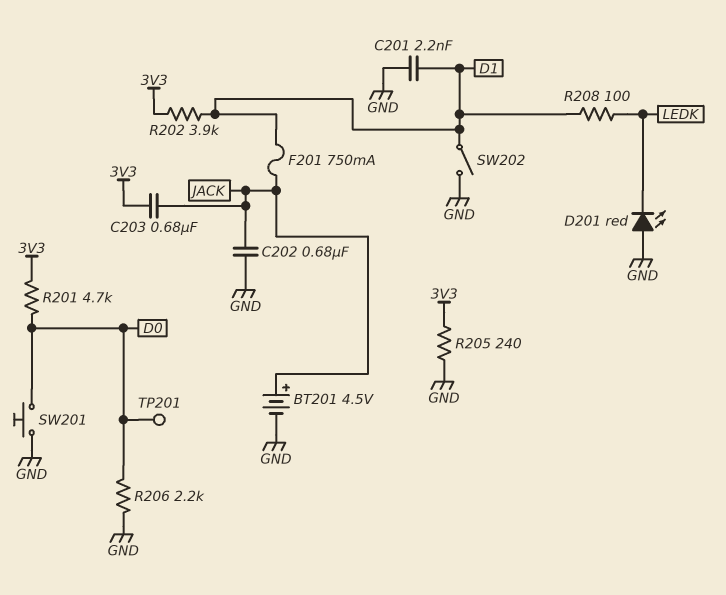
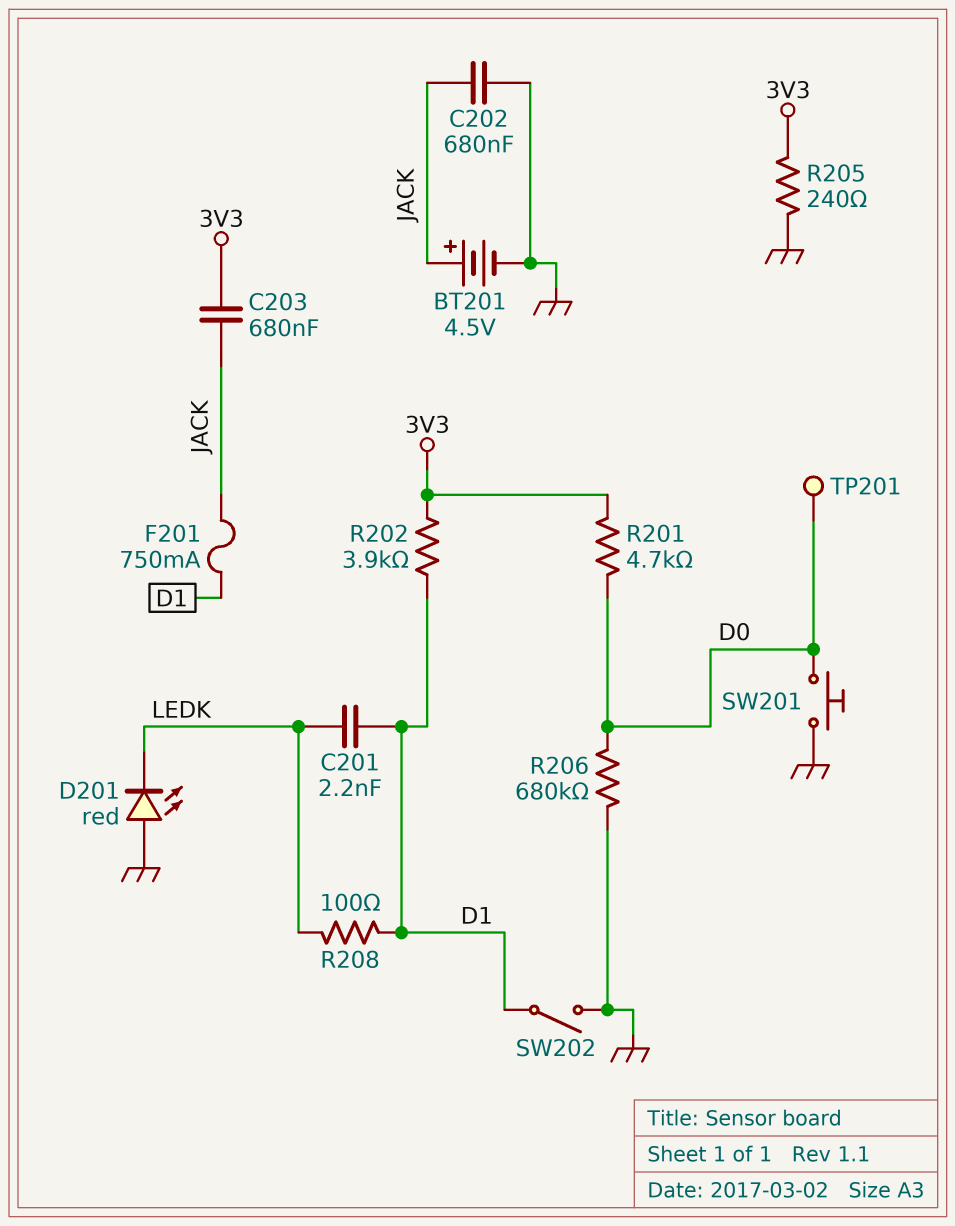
C201: 2.2nF (D1, GND) -> 2.2nF (D1, LEDK)
R206: 2.2k (D0, GND) -> 680k (D0, GND)

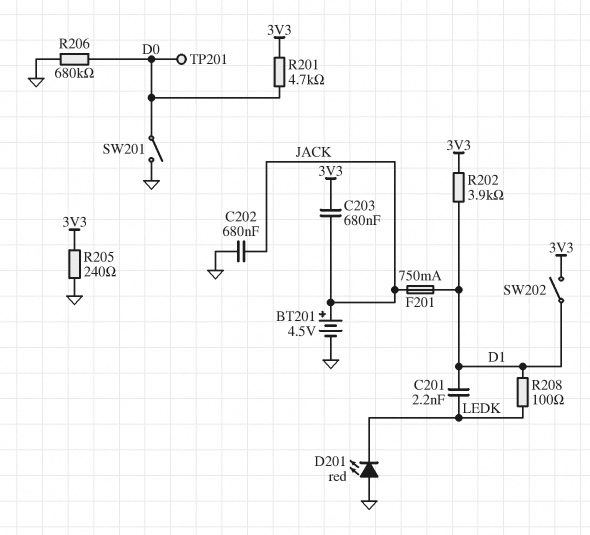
SW201: button (D0, GND) -> switch (D0, GND)
SW202: switch (D1, GND) -> switch (3V3, D1)

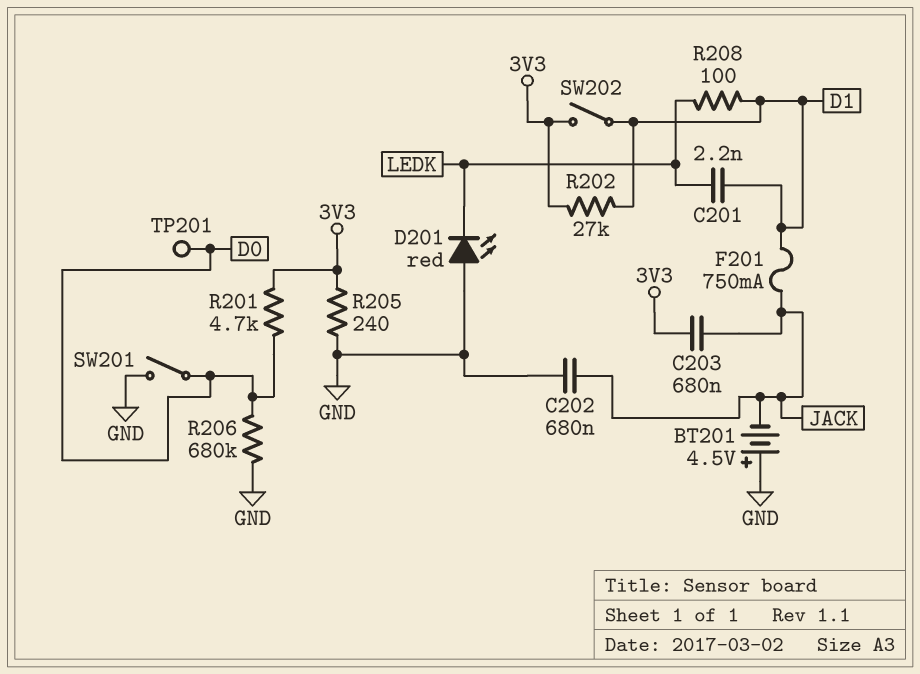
BT201: 4.5V (plus JACK, minus GND) -> 4.5V (plus GND, minus JACK)
R202: 3.9k (3V3, D1) -> 27k (3V3, D1)

